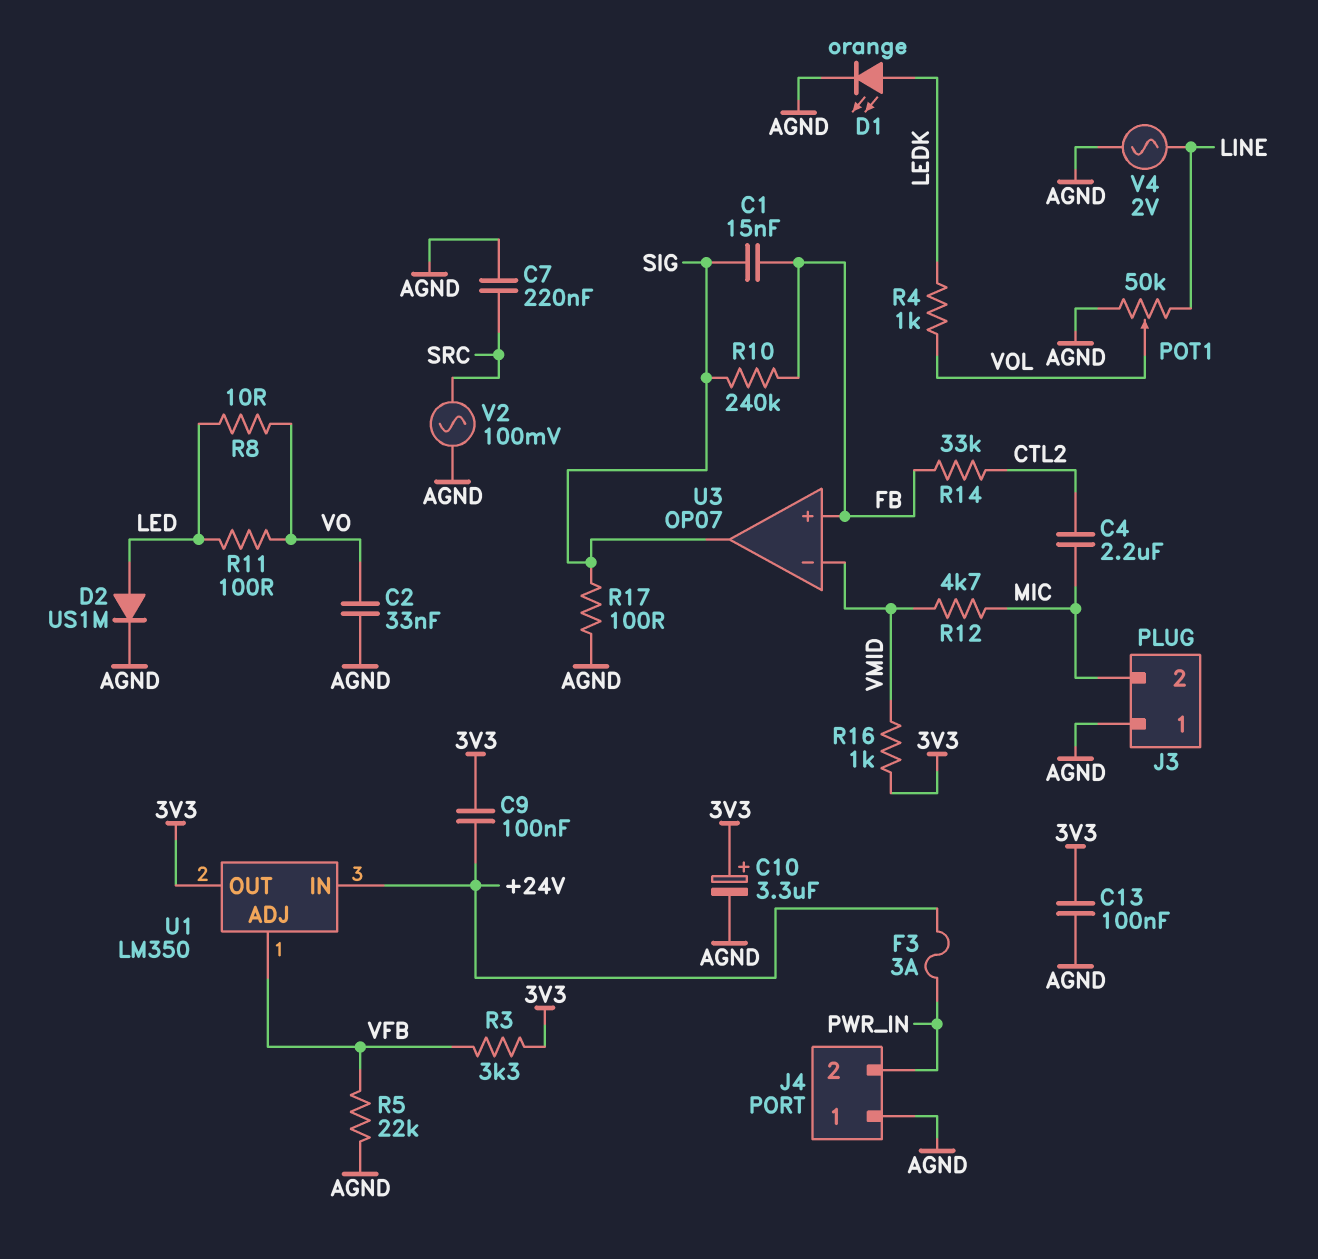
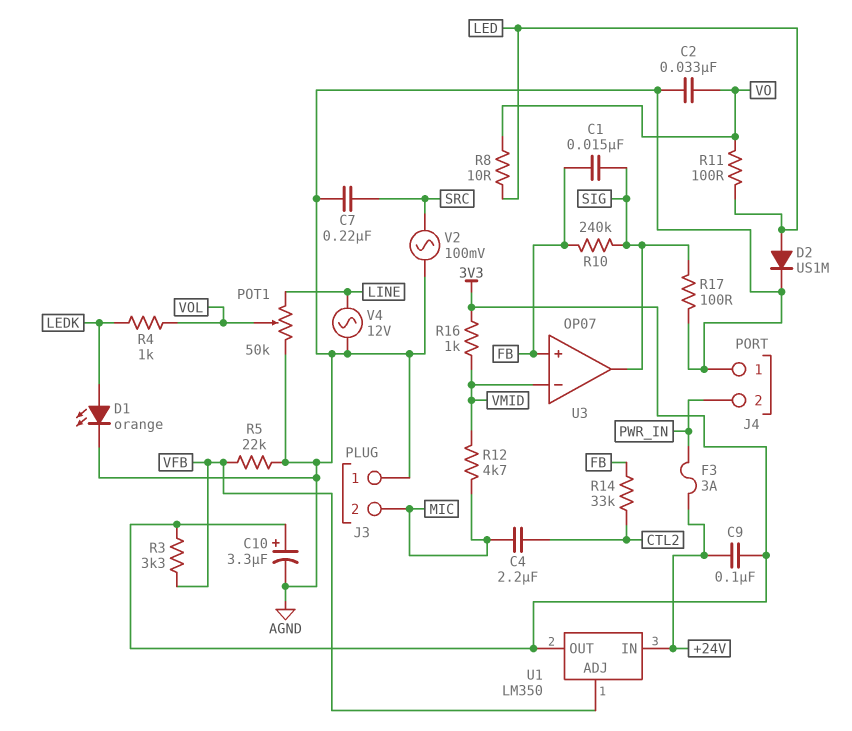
C13: 100nF (3V3, AGND) -> none
V4: AC 2V (AGND, LINE) -> AC 12V (AGND, LINE)

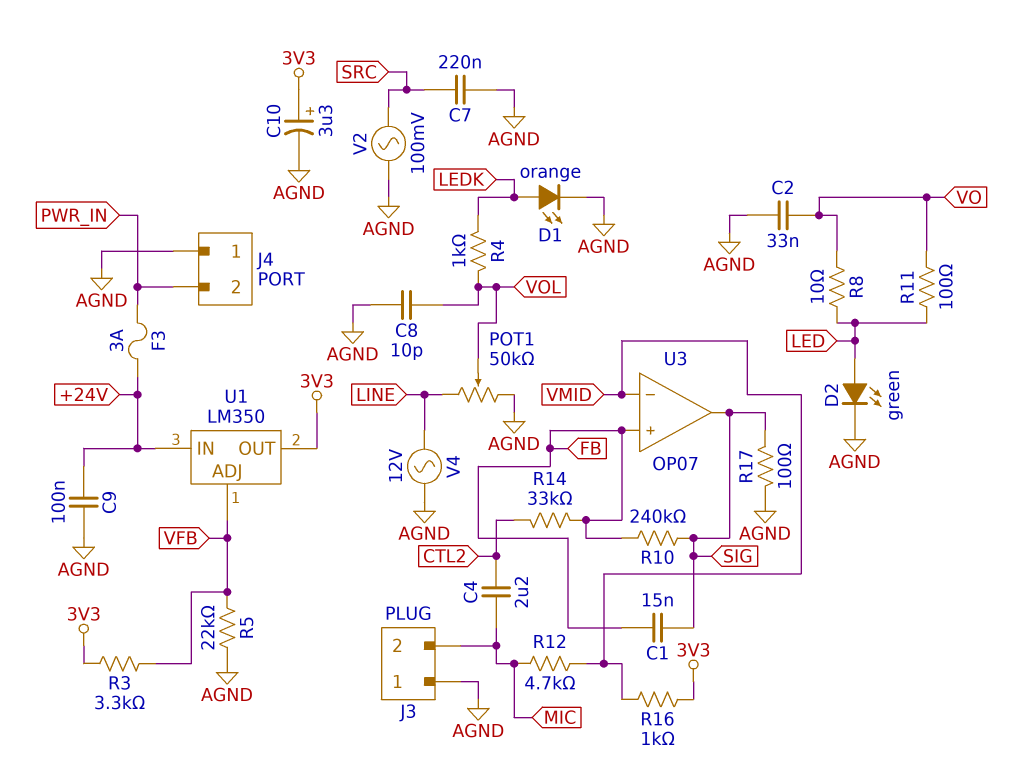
C8: none -> 10pF (AGND, VOL)
C9: 100nF (+24V, 3V3) -> 100nF (+24V, AGND)
D2: diode US1M (A LED, K AGND) -> LED green (A LED, K AGND)

